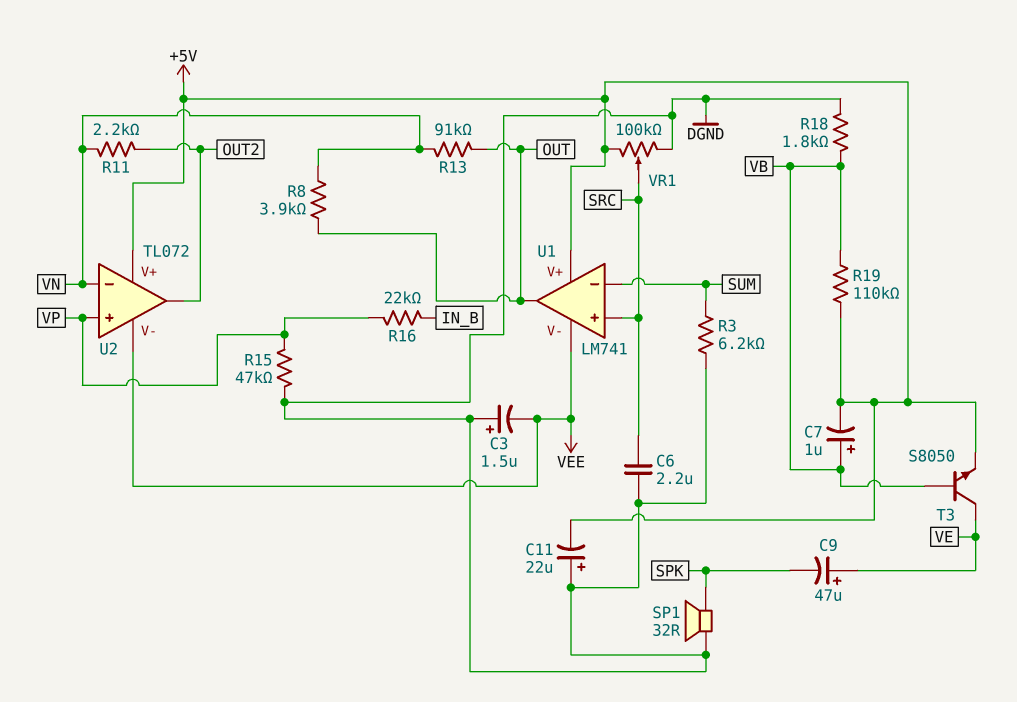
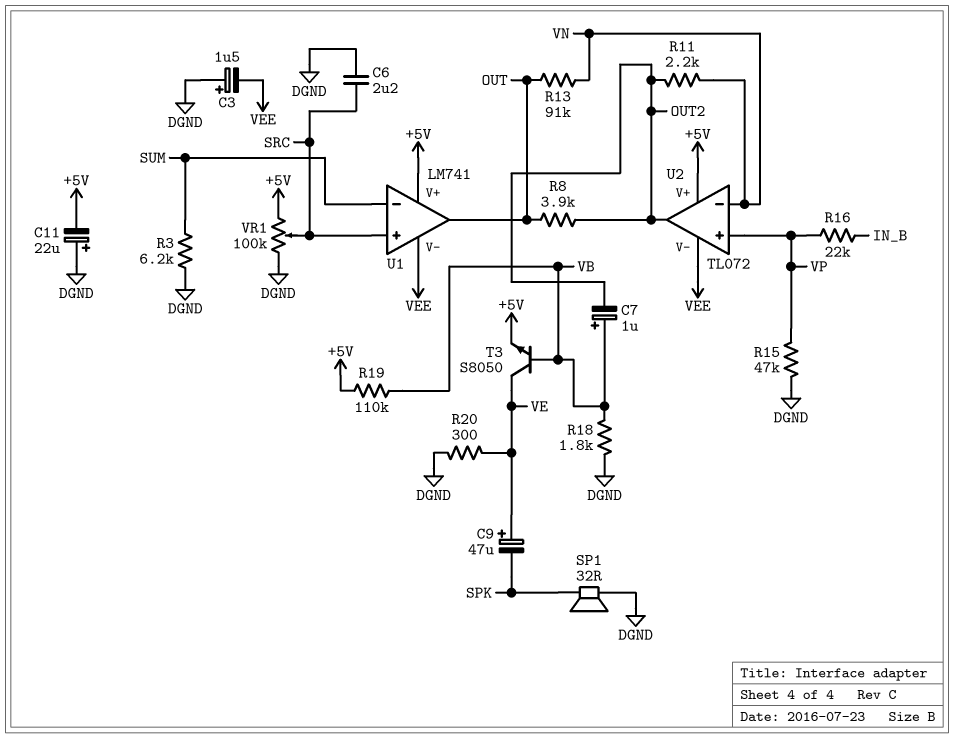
C7: 1uF (plus VB, minus +5V) -> 1uF (plus VB, minus OUT2)
R8: 3.9k (OUT, VN) -> 3.9k (OUT, OUT2)
R20: none -> 300 (DGND, VE)

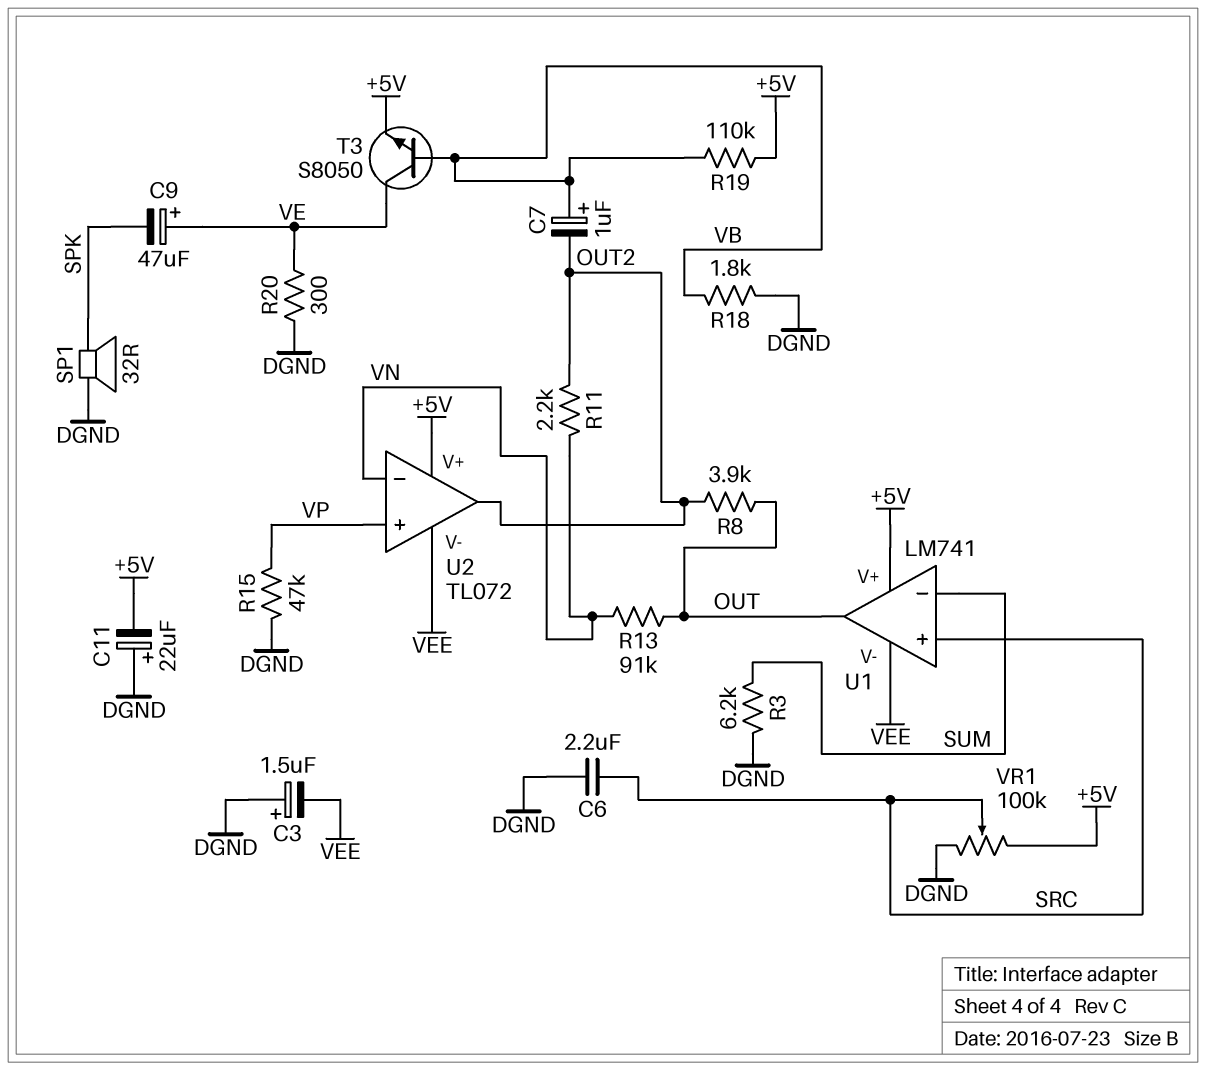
R16: 22k (IN_B, VP) -> none

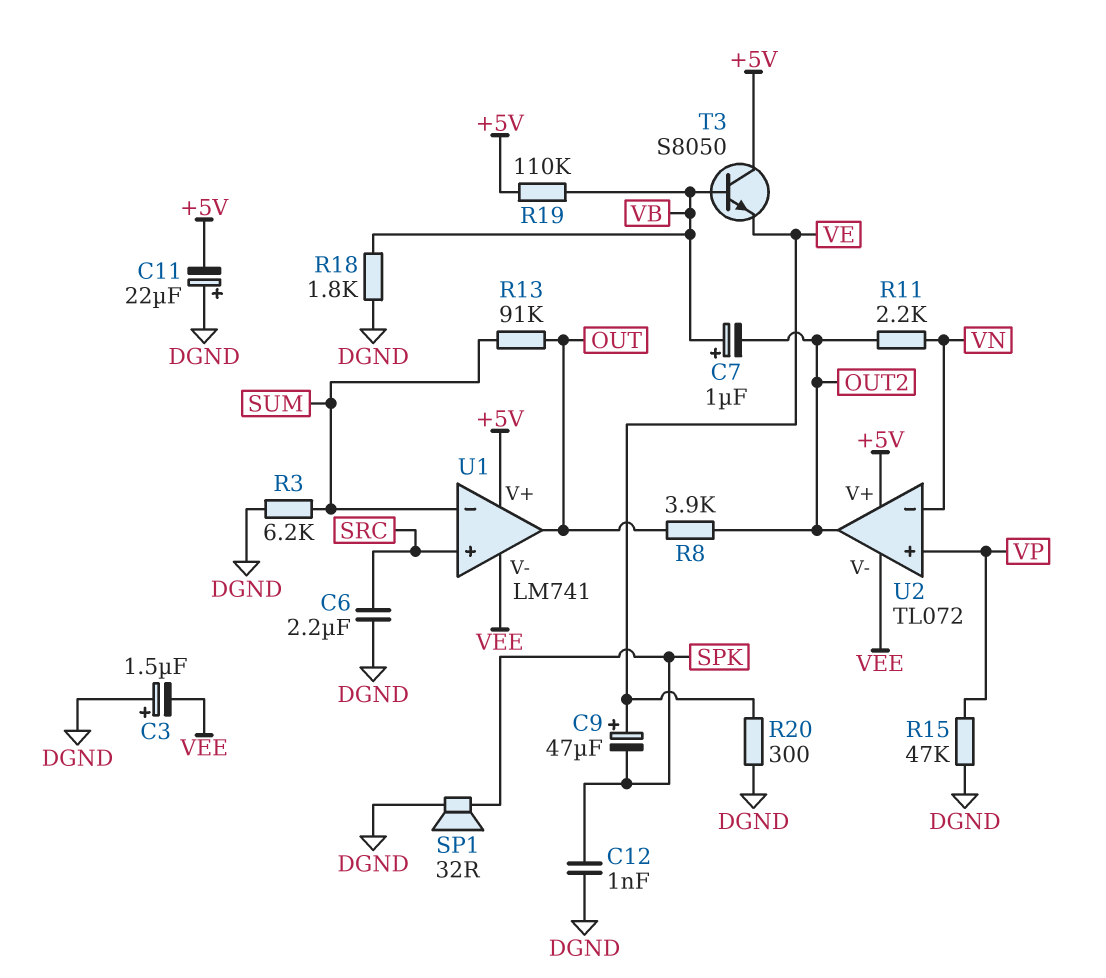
C12: none -> 1nF (DGND, SPK)
R13: 91k (OUT, VN) -> 91k (OUT, SUM)
T3: NPN S8050 (B VB, C VE, E +5V) -> NPN S8050 (B VB, C +5V, E VE)
VR1: 100k (+5V, DGND, wiper SRC) -> none

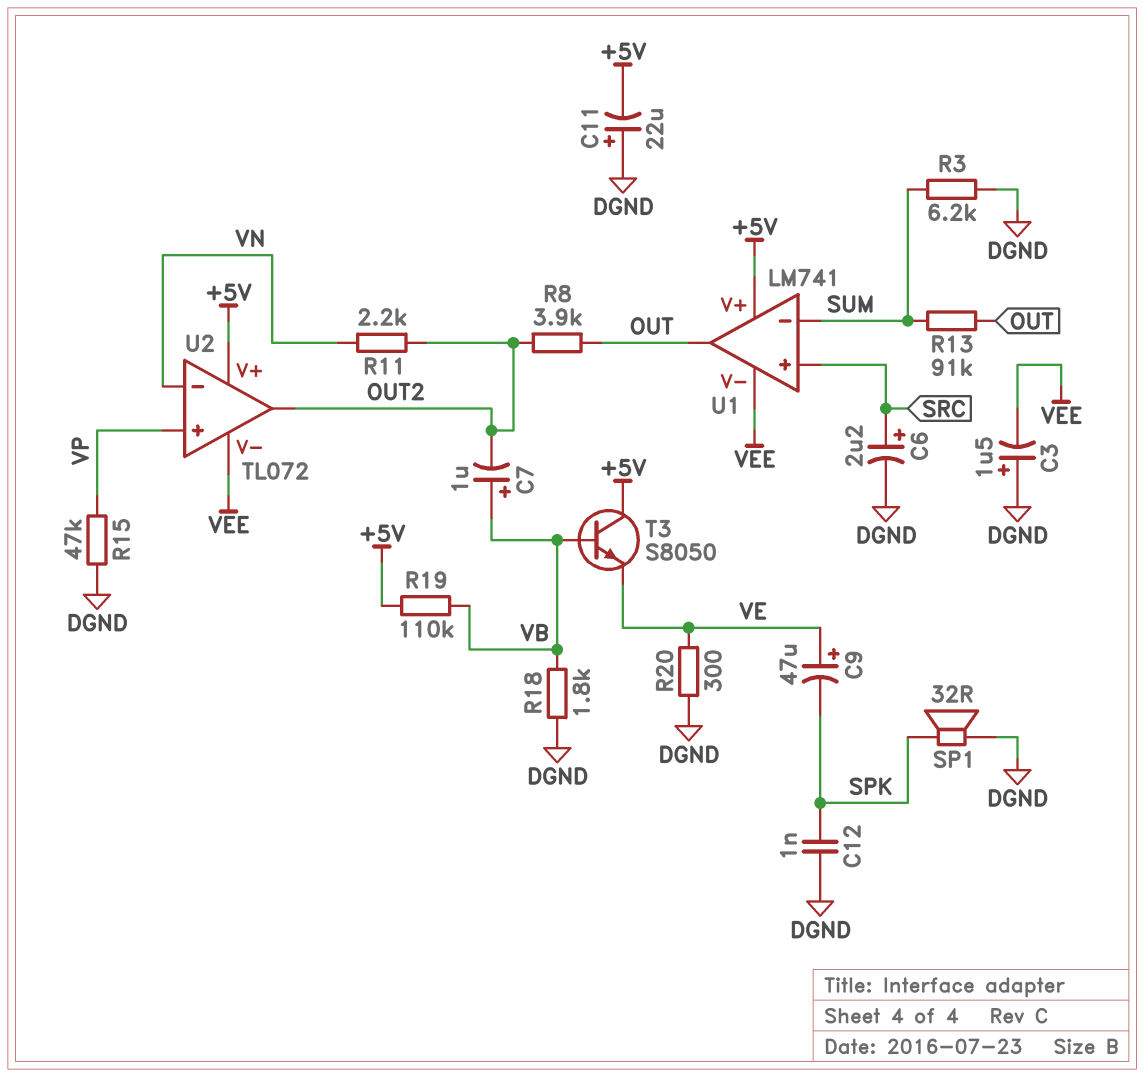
C6: 2.2uF (DGND, SRC) -> 2.2uF (plus SRC, minus DGND)

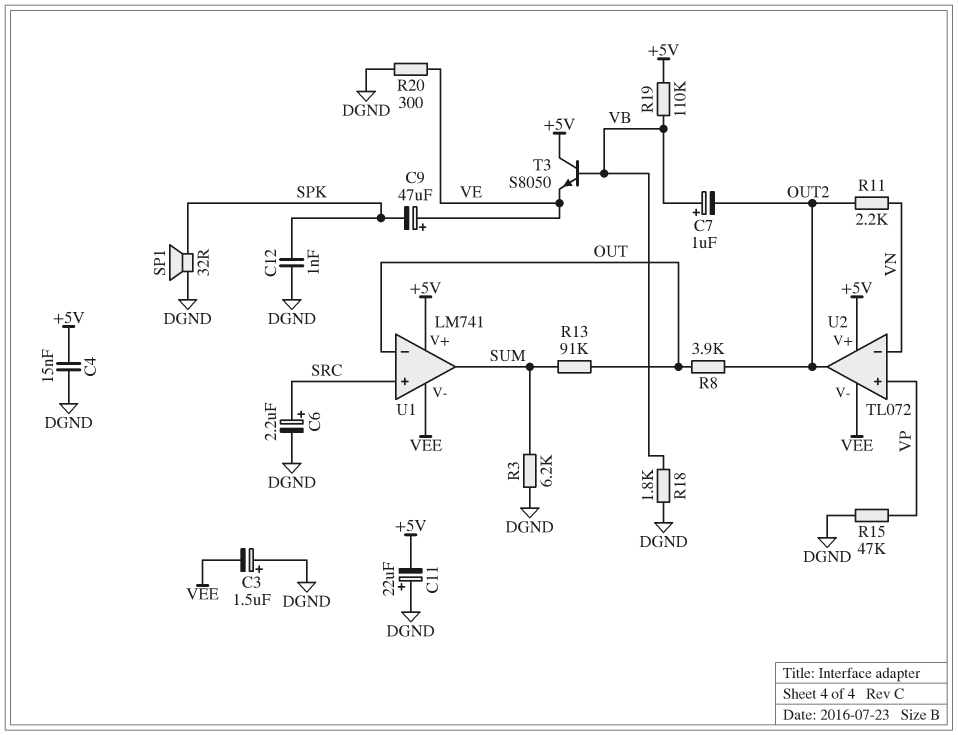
C4: none -> 15nF (+5V, DGND)
U1 pin in-: SUM -> OUT
U1 pin out: OUT -> SUM

